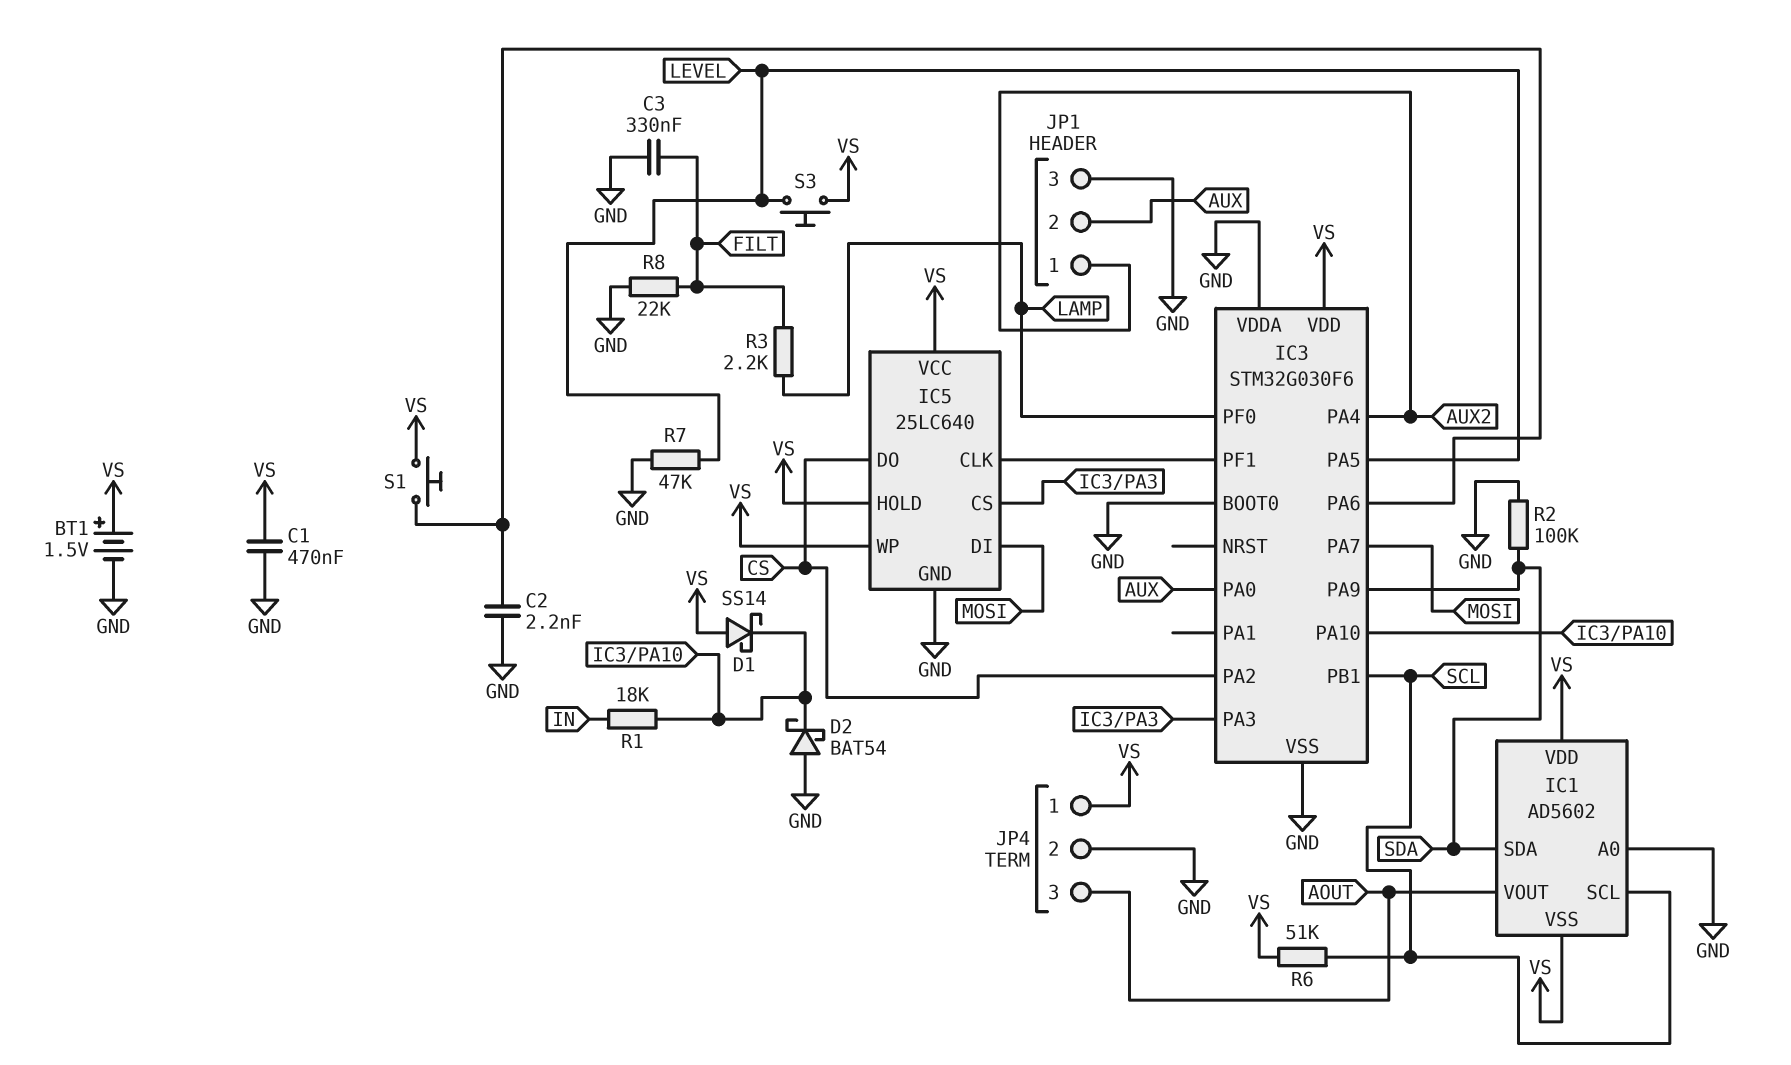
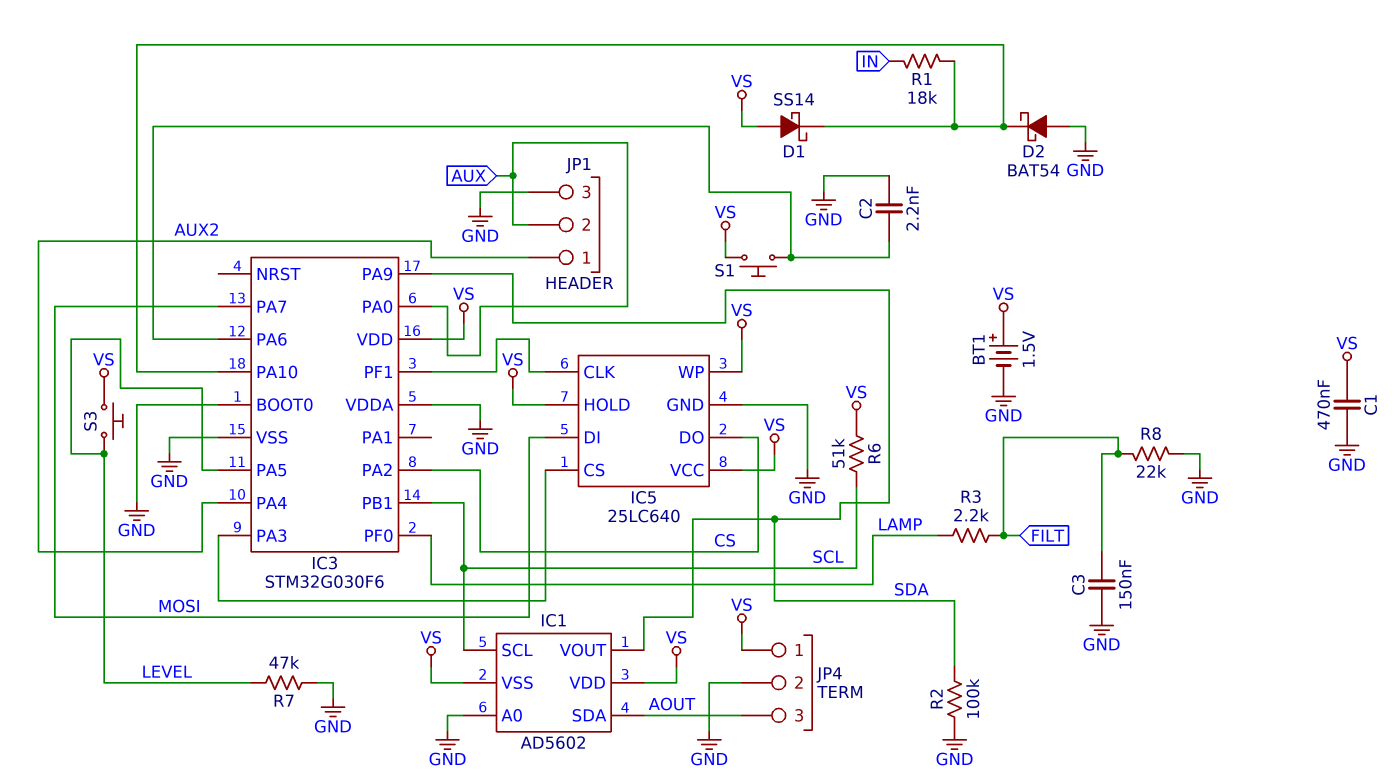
C3: 330nF (FILT, GND) -> 150nF (FILT, GND)
IC1 pin SDA: SDA -> AOUT
IC1 pin VOUT: AOUT -> SDA

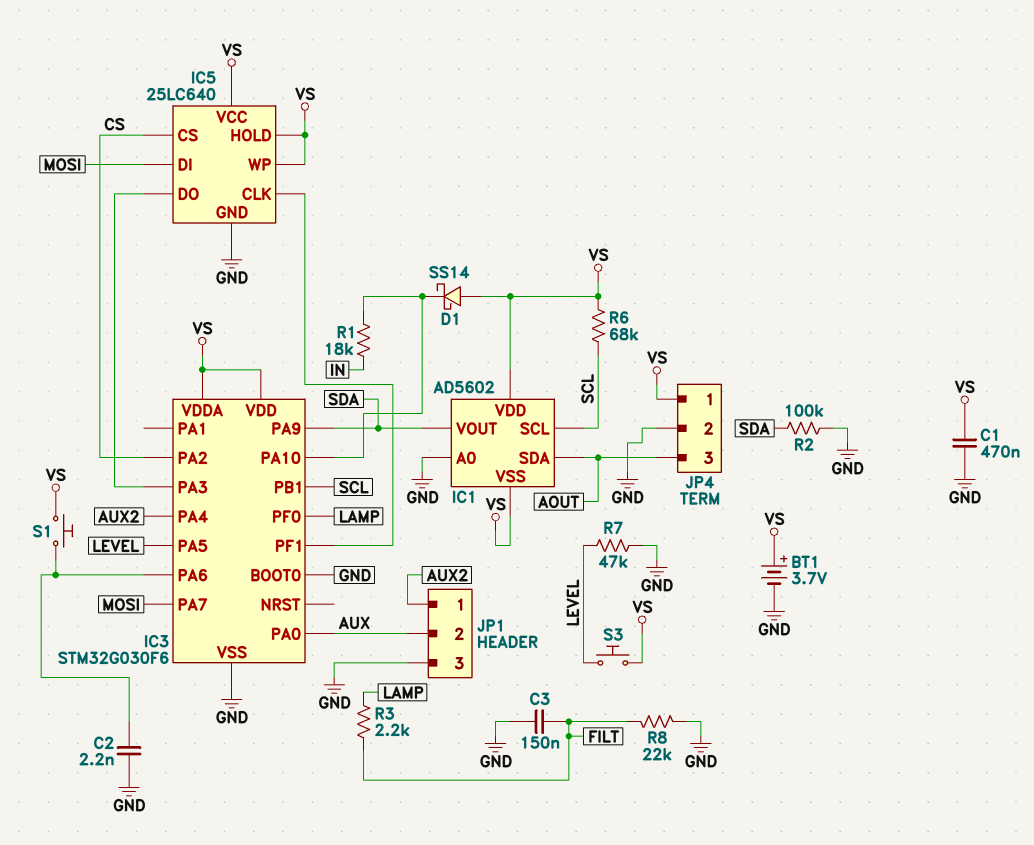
BT1: 1.5V (plus VS, minus GND) -> 3.7V (plus VS, minus GND)
D2: schottky BAT54 (A GND, K IC3/PA10) -> none
IC3 pin VDDA: GND -> VS
IC5 pin CS: IC3/PA3 -> CS
IC5 pin DO: CS -> IC3/PA3
R6: 51k (SCL, VS) -> 68k (SCL, VS)

